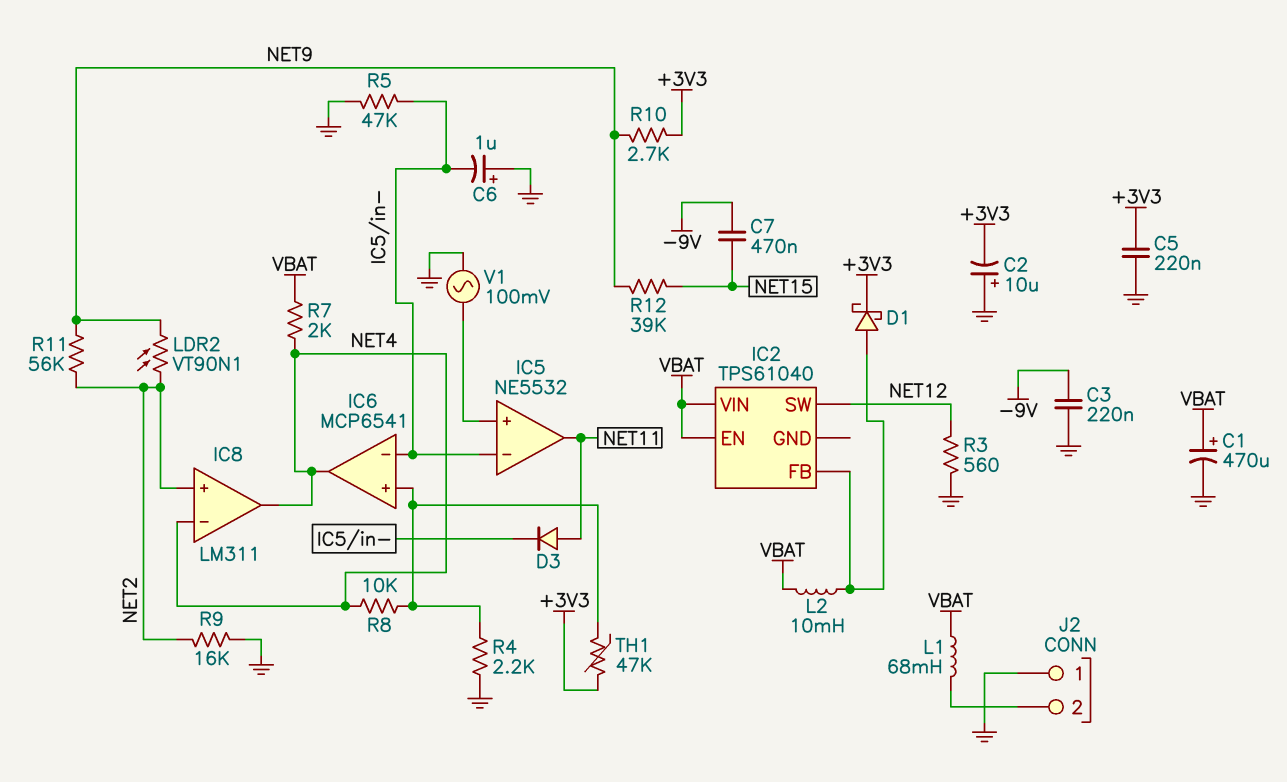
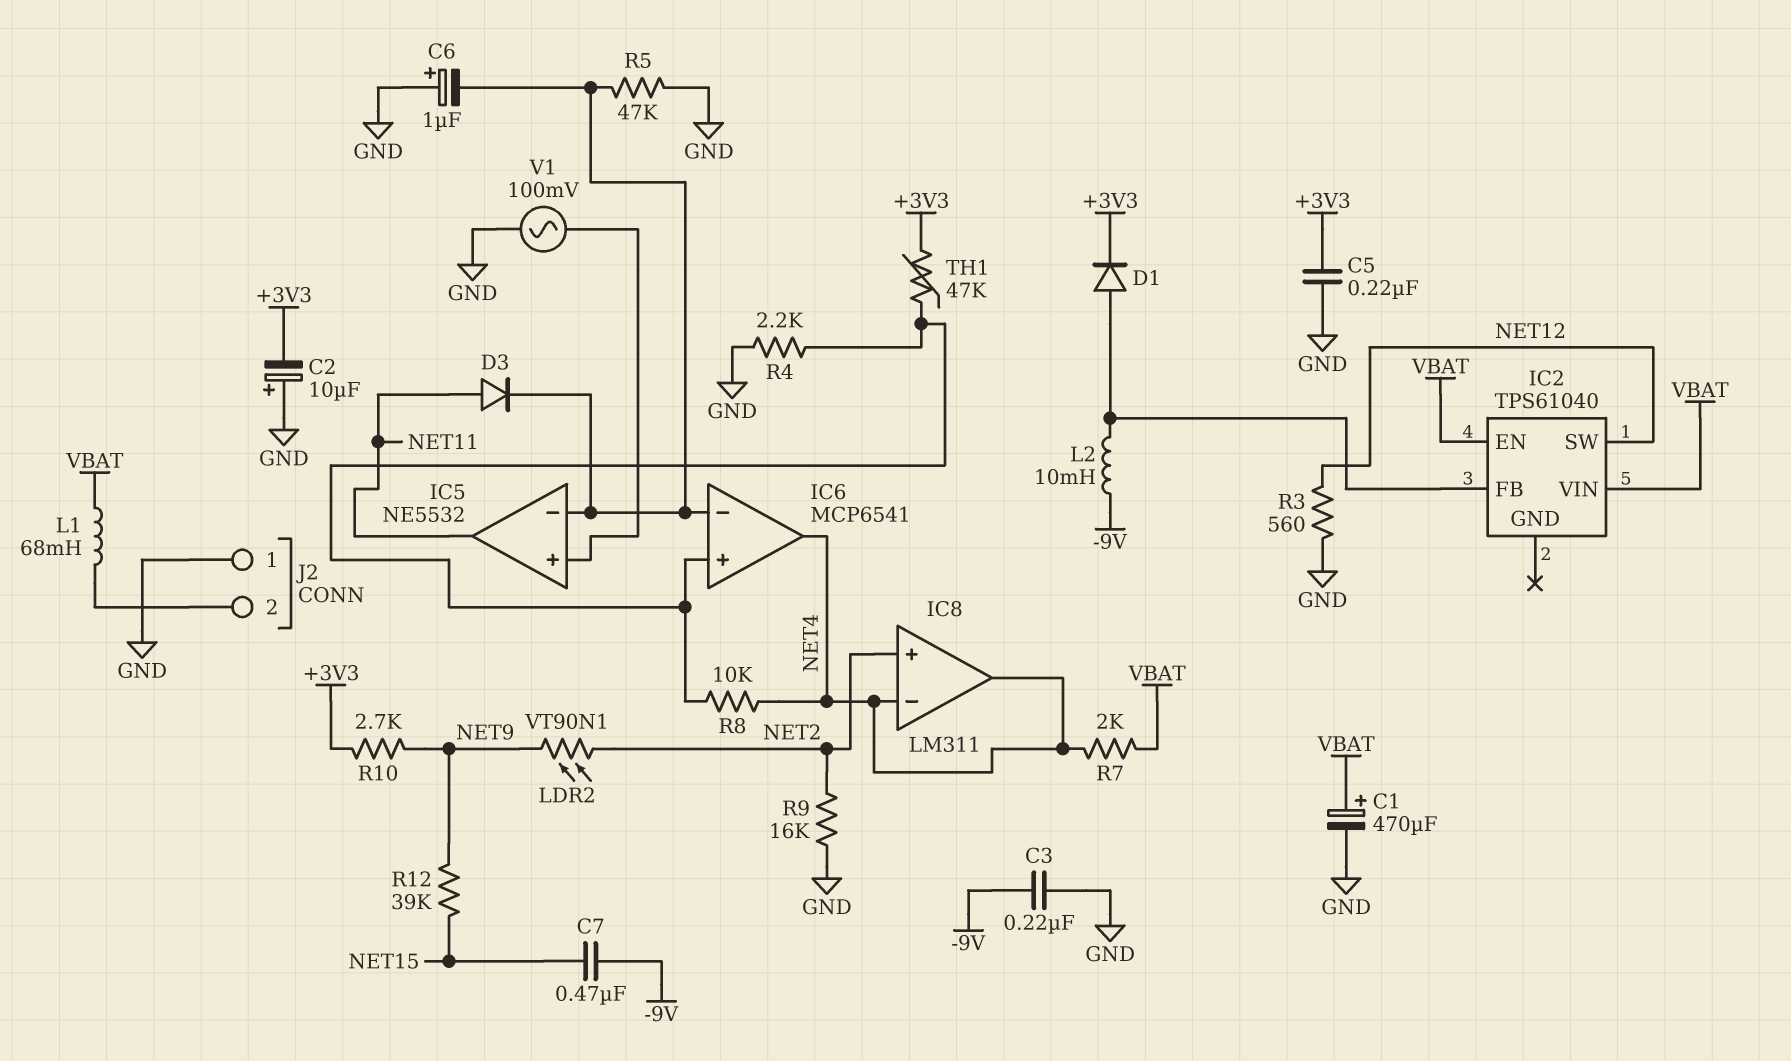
D1: schottky (A IC2/FB, K +3V3) -> diode (A IC2/FB, K +3V3)
L2: 10mH (IC2/FB, VBAT) -> 10mH (-9V, IC2/FB)
R11: 56k (NET2, NET9) -> none

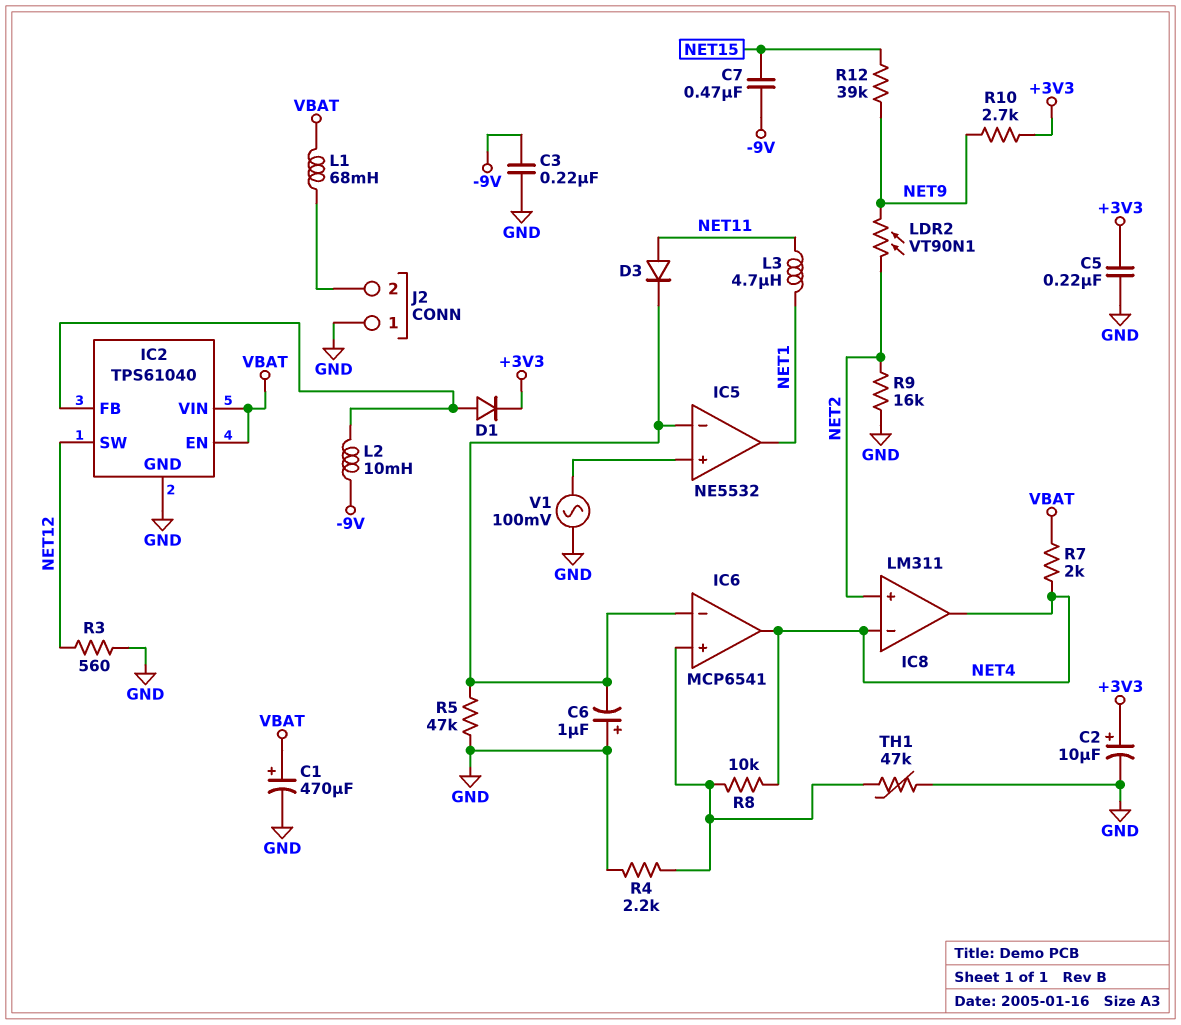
C2: 10uF (plus GND, minus +3V3) -> 10uF (plus +3V3, minus GND)
IC2 pin GND: none -> GND
IC5 pin out: NET11 -> NET1
L3: none -> 4.7uH (NET1, NET11)
TH1: 47k (+3V3, IC6/in+) -> 47k (GND, IC6/in+)

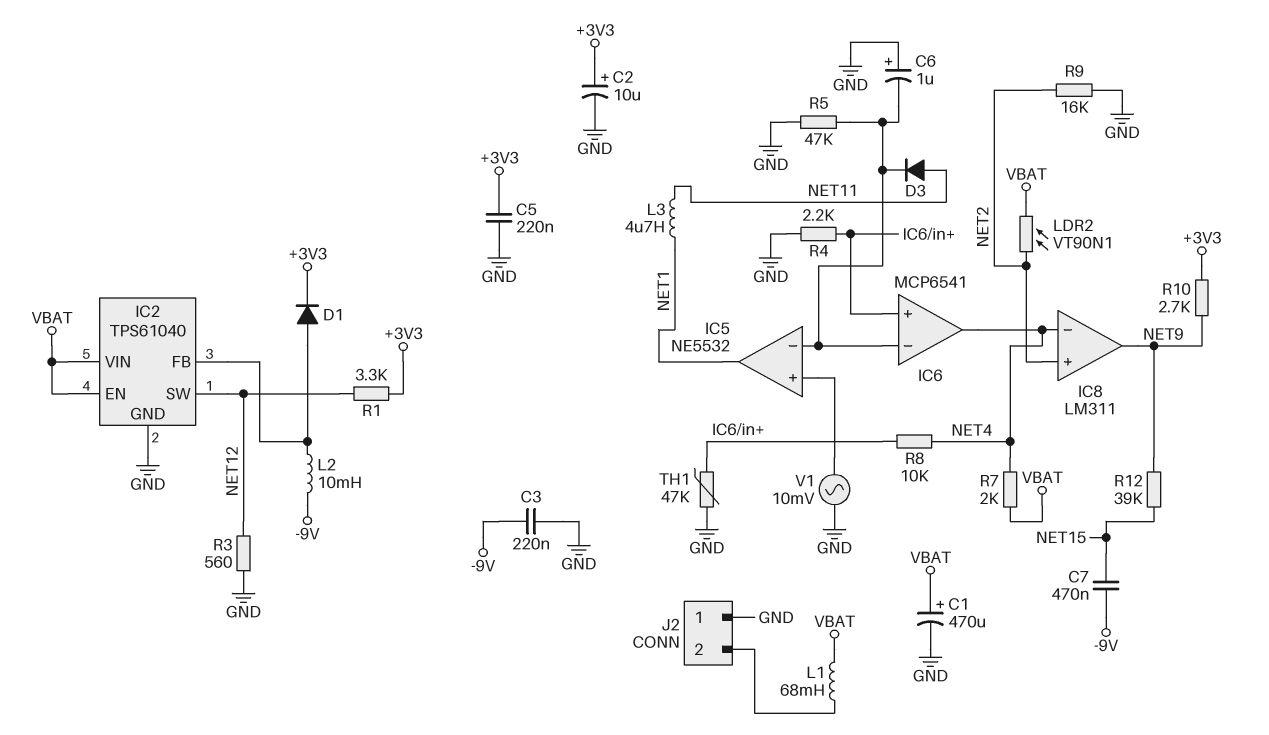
IC8 pin out: NET4 -> NET9
LDR2: VT90N1 (NET2, NET9) -> VT90N1 (NET2, VBAT)
R1: none -> 3.3k (+3V3, NET12)
V1: AC 100mV (GND, IC5/in+) -> AC 10mV (GND, IC5/in+)

